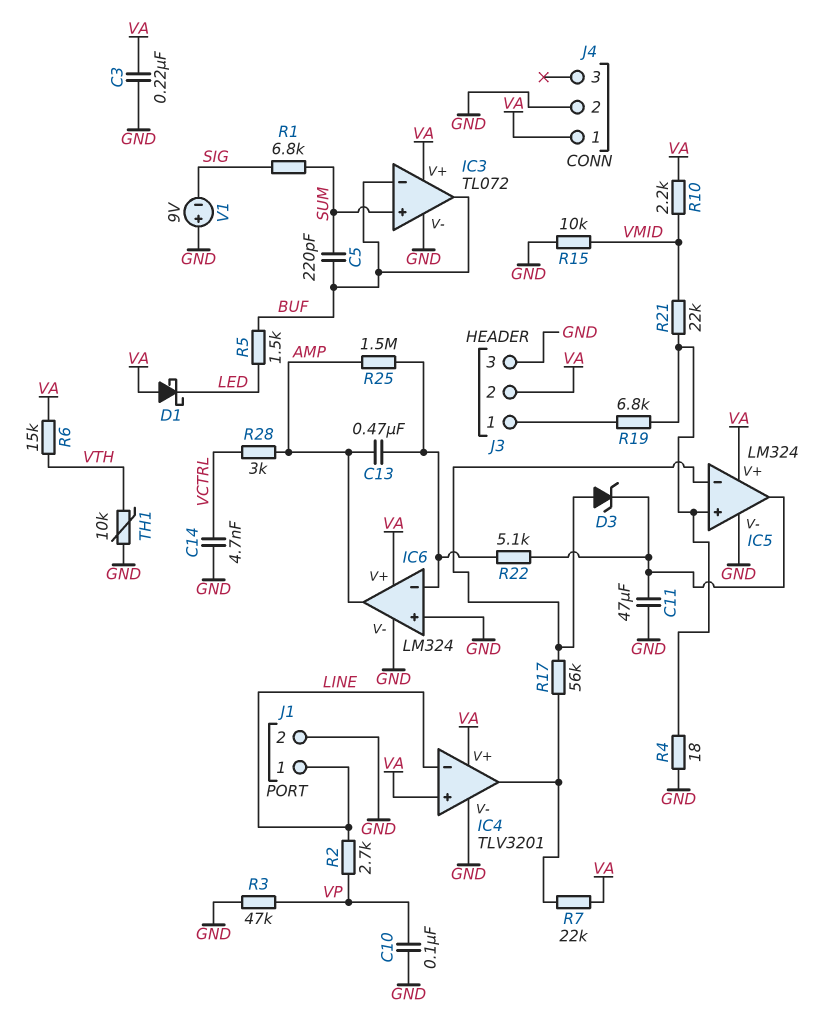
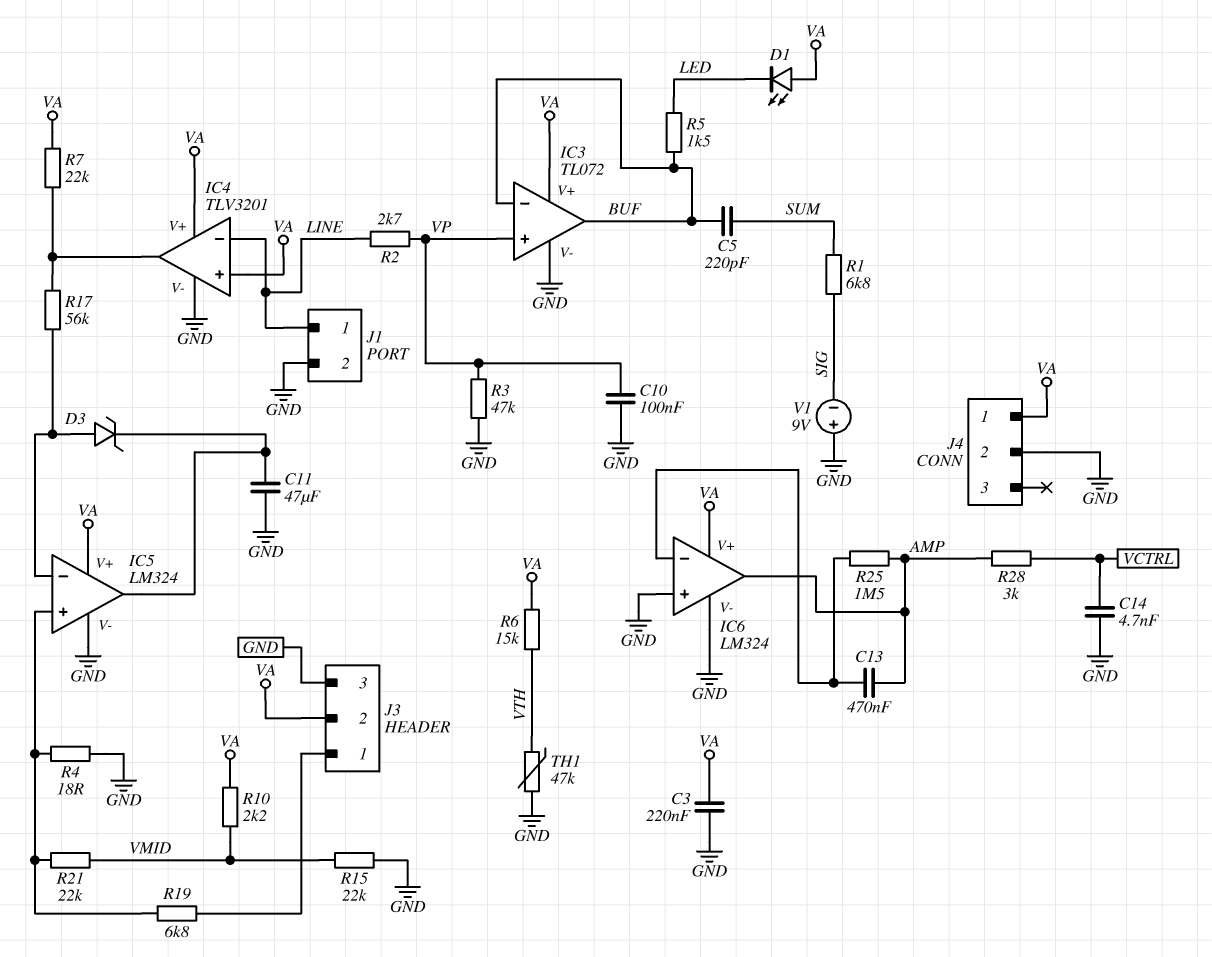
D1: schottky (A VA, K LED) -> LED (A VA, K LED)
IC3 pin in+: SUM -> VP
R15: 10k (GND, VMID) -> 22k (GND, VMID)
R22: 5.1k (IC5/out, IC6/in-) -> none
TH1: 10k (GND, VTH) -> 47k (GND, VTH)

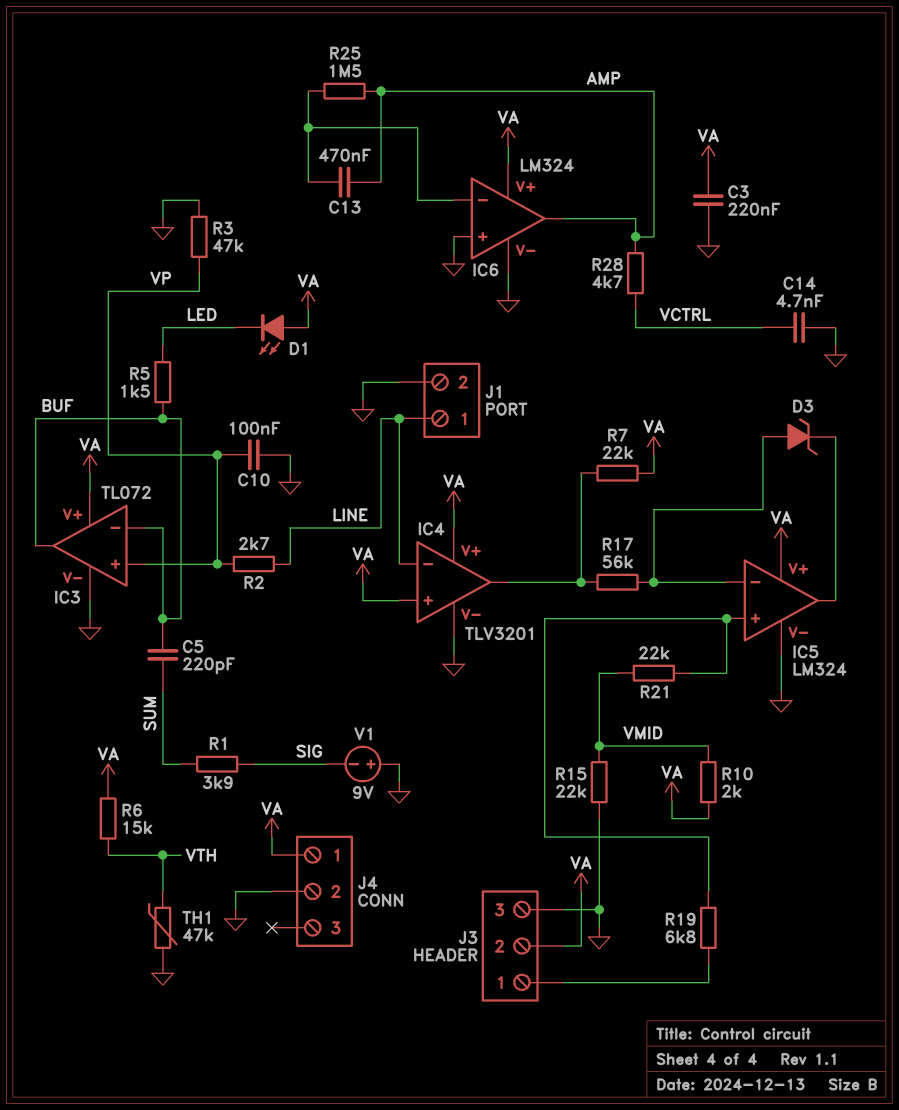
C11: 47uF (GND, IC5/out) -> none
R1: 6.8k (SIG, SUM) -> 3.9k (SIG, SUM)
R4: 18 (GND, IC5/in+) -> none
R10: 2.2k (VA, VMID) -> 2k (VA, VMID)
R28: 3k (AMP, VCTRL) -> 4.7k (AMP, VCTRL)

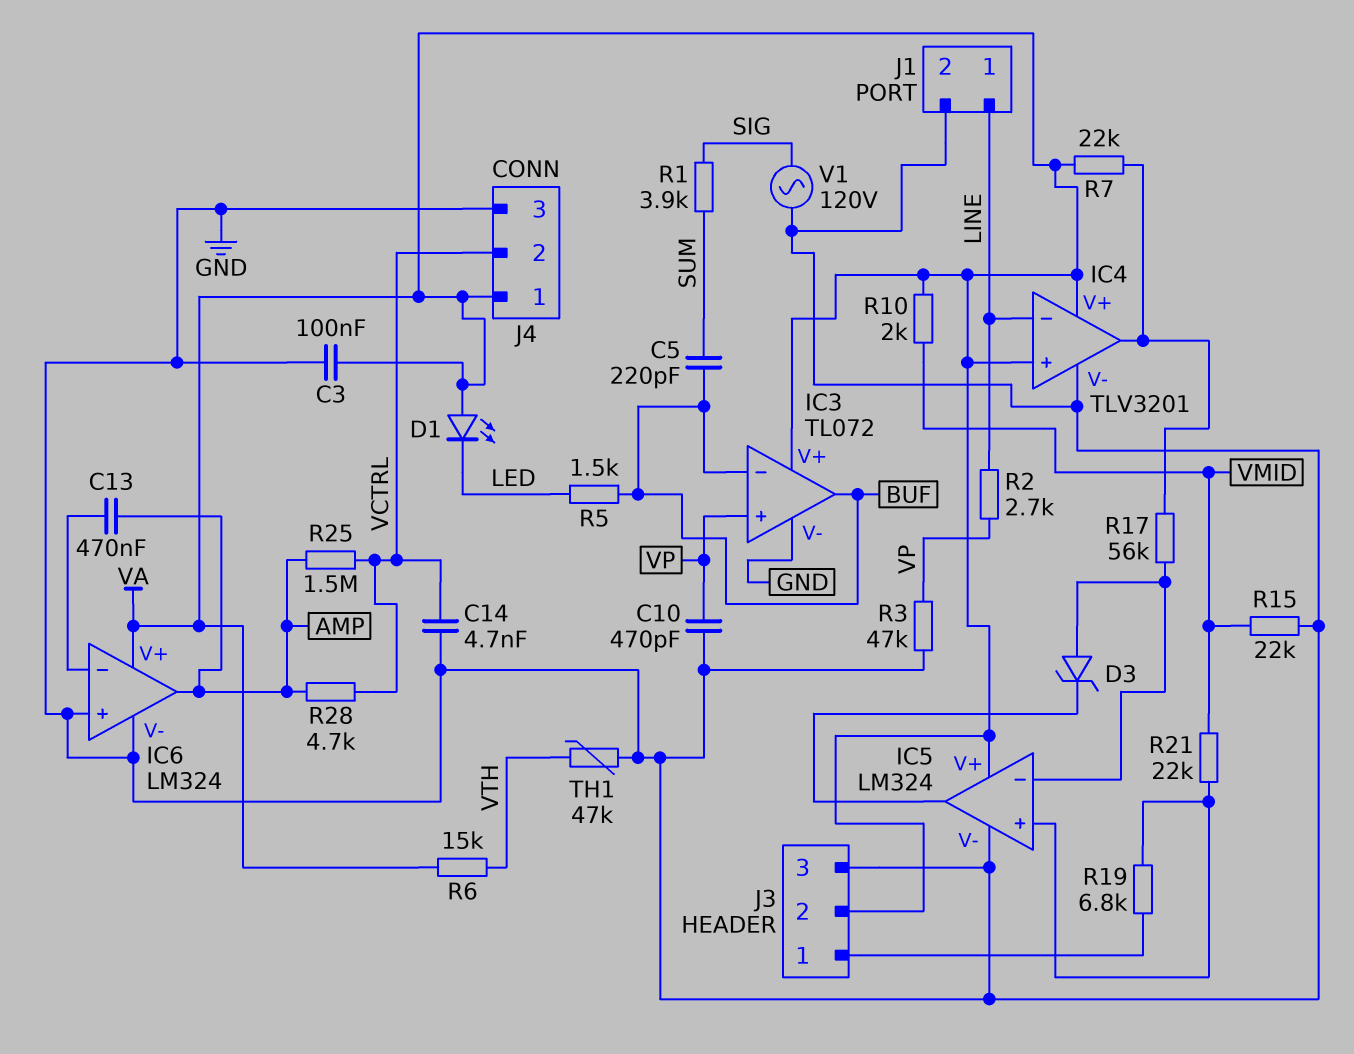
C3: 220nF (GND, VA) -> 100nF (GND, VA)
C10: 100nF (GND, VP) -> 470pF (GND, VP)
J4 pin 2: GND -> VCTRL
J4 pin 3: none -> GND
R25: 1.5M (AMP, IC6/in-) -> 1.5M (AMP, VCTRL)
V1: 9V (plus GND, minus SIG) -> AC 120V (GND, SIG)

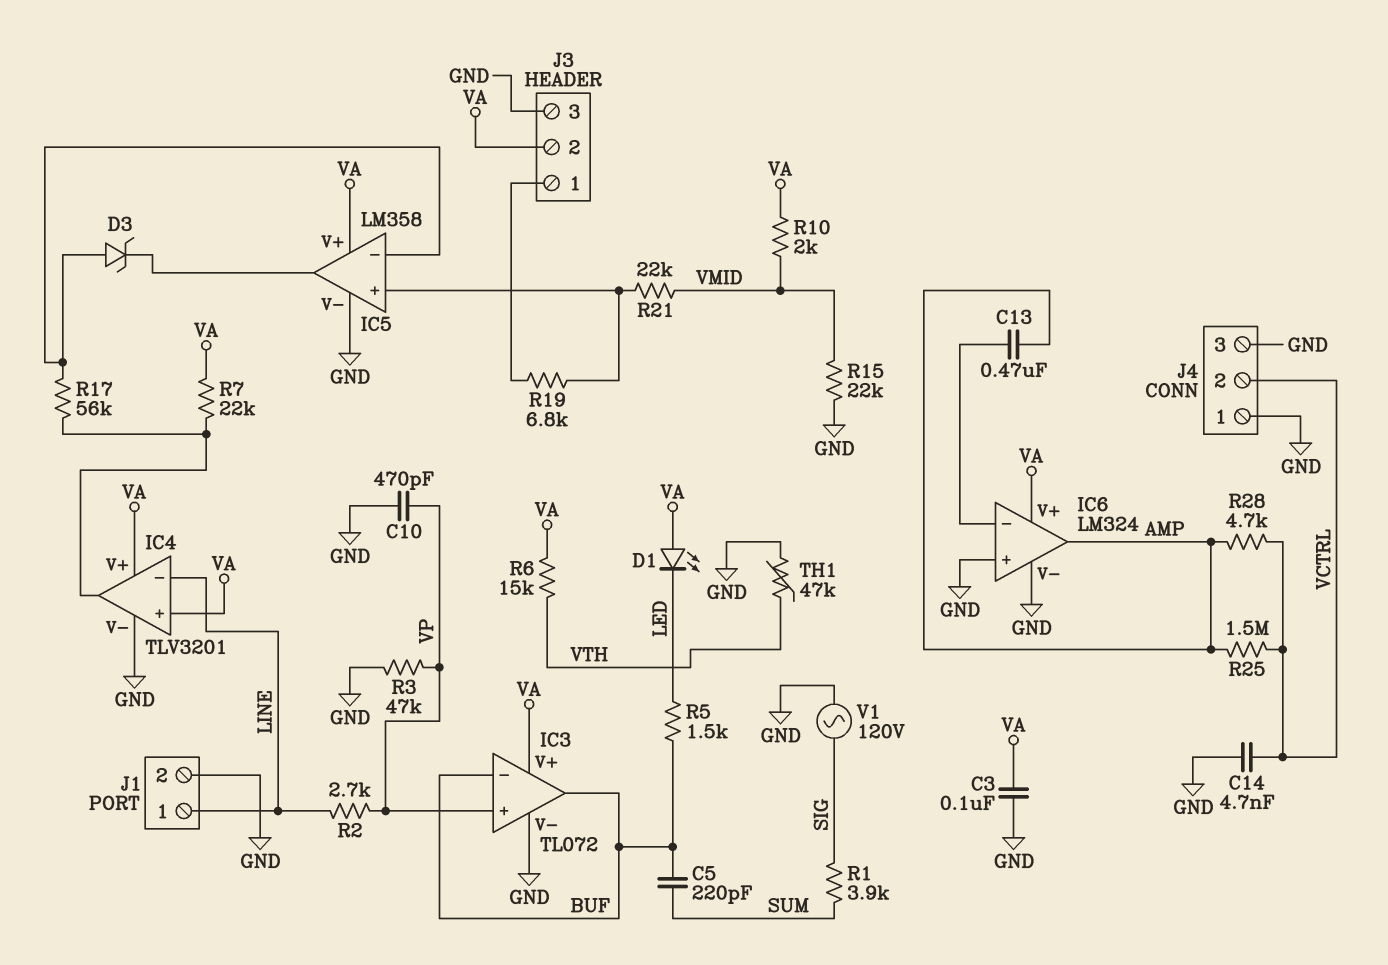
IC5: LM324 -> LM358
J4 pin 1: VA -> GND

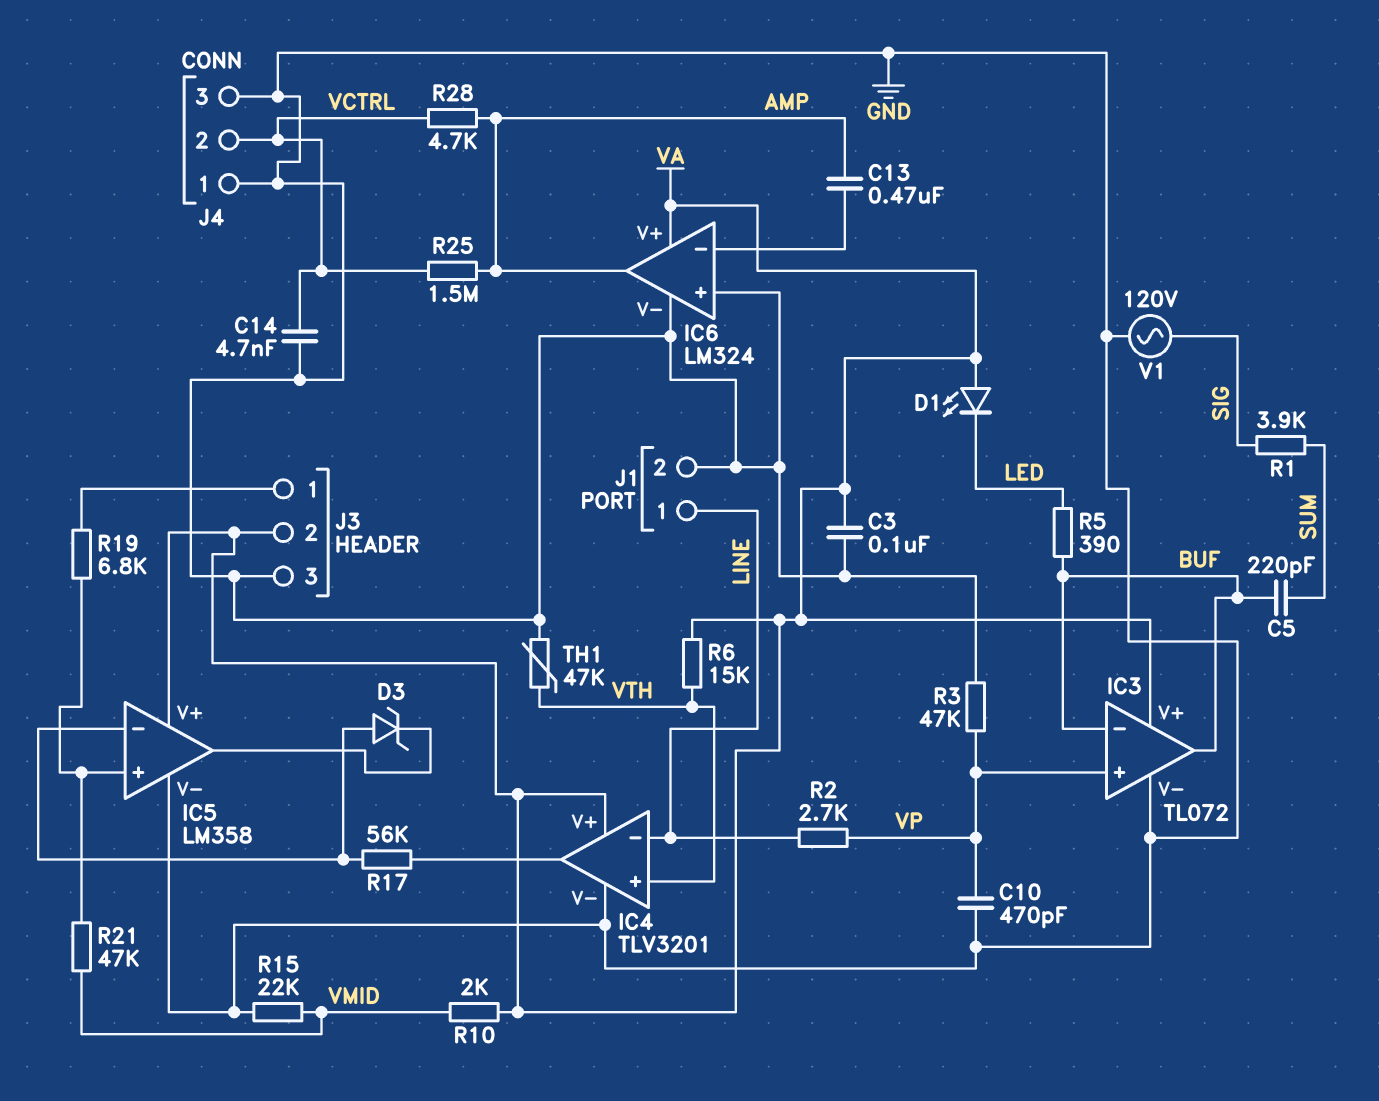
IC4 pin in+: VA -> VTH
R5: 1.5k (BUF, LED) -> 390 (BUF, LED)
R7: 22k (IC4/out, VA) -> none
R21: 22k (IC5/in+, VMID) -> 47k (IC5/in+, VMID)

